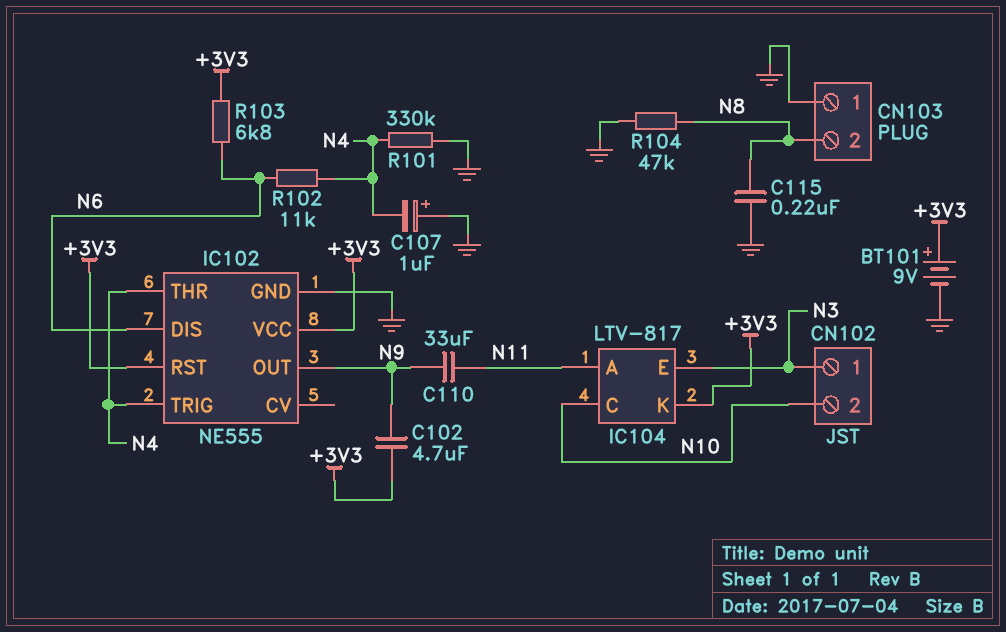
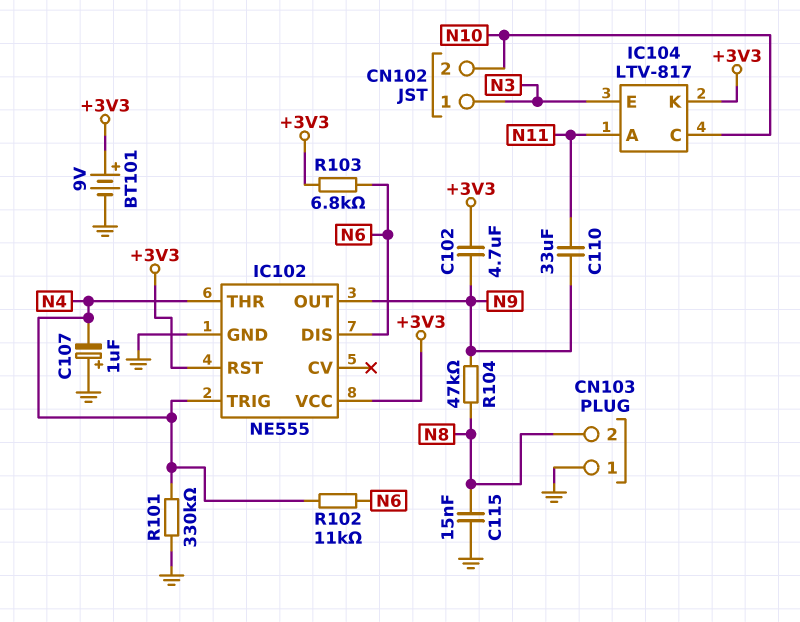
C115: 220nF (GND, N8) -> 15nF (GND, N8)
R104: 47k (GND, N8) -> 47k (N8, N9)

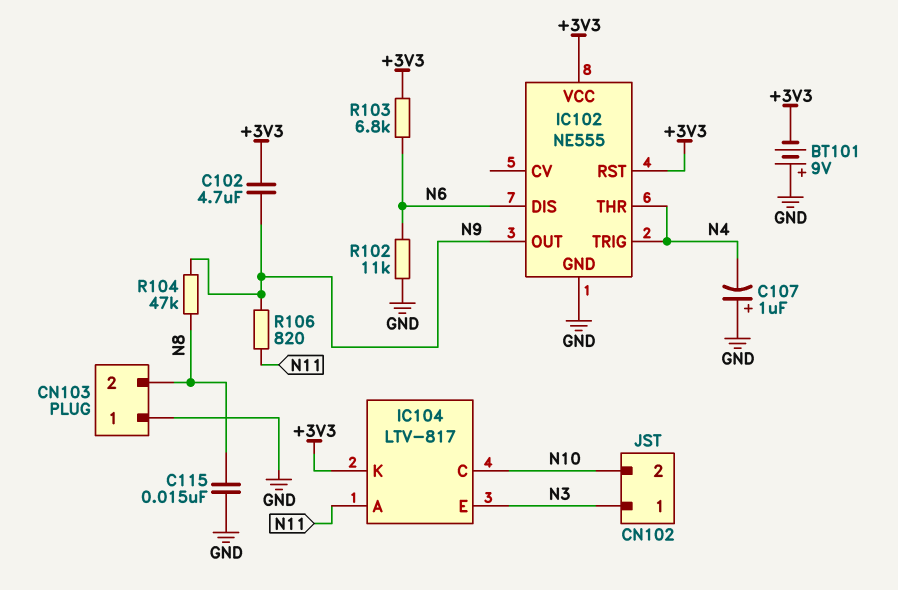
BT101: 9V (plus +3V3, minus GND) -> 9V (plus GND, minus +3V3)
C110: 33uF (N9, N11) -> none
R101: 330k (GND, N4) -> none
R102: 11k (N4, N6) -> 11k (GND, N6)
R106: none -> 820 (N9, N11)

